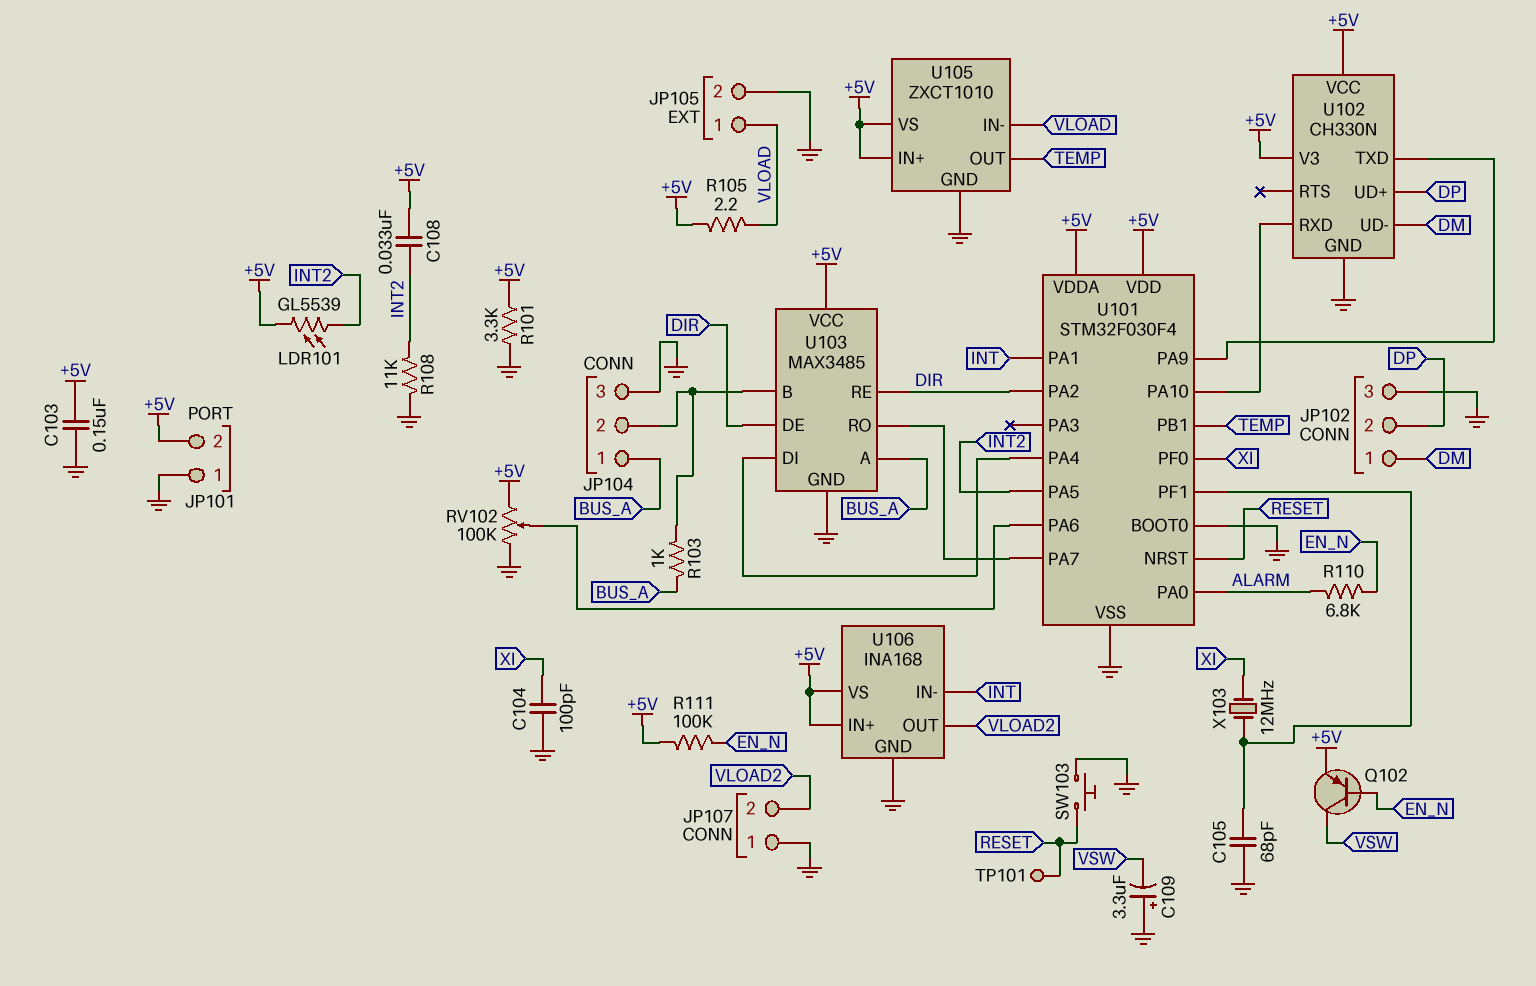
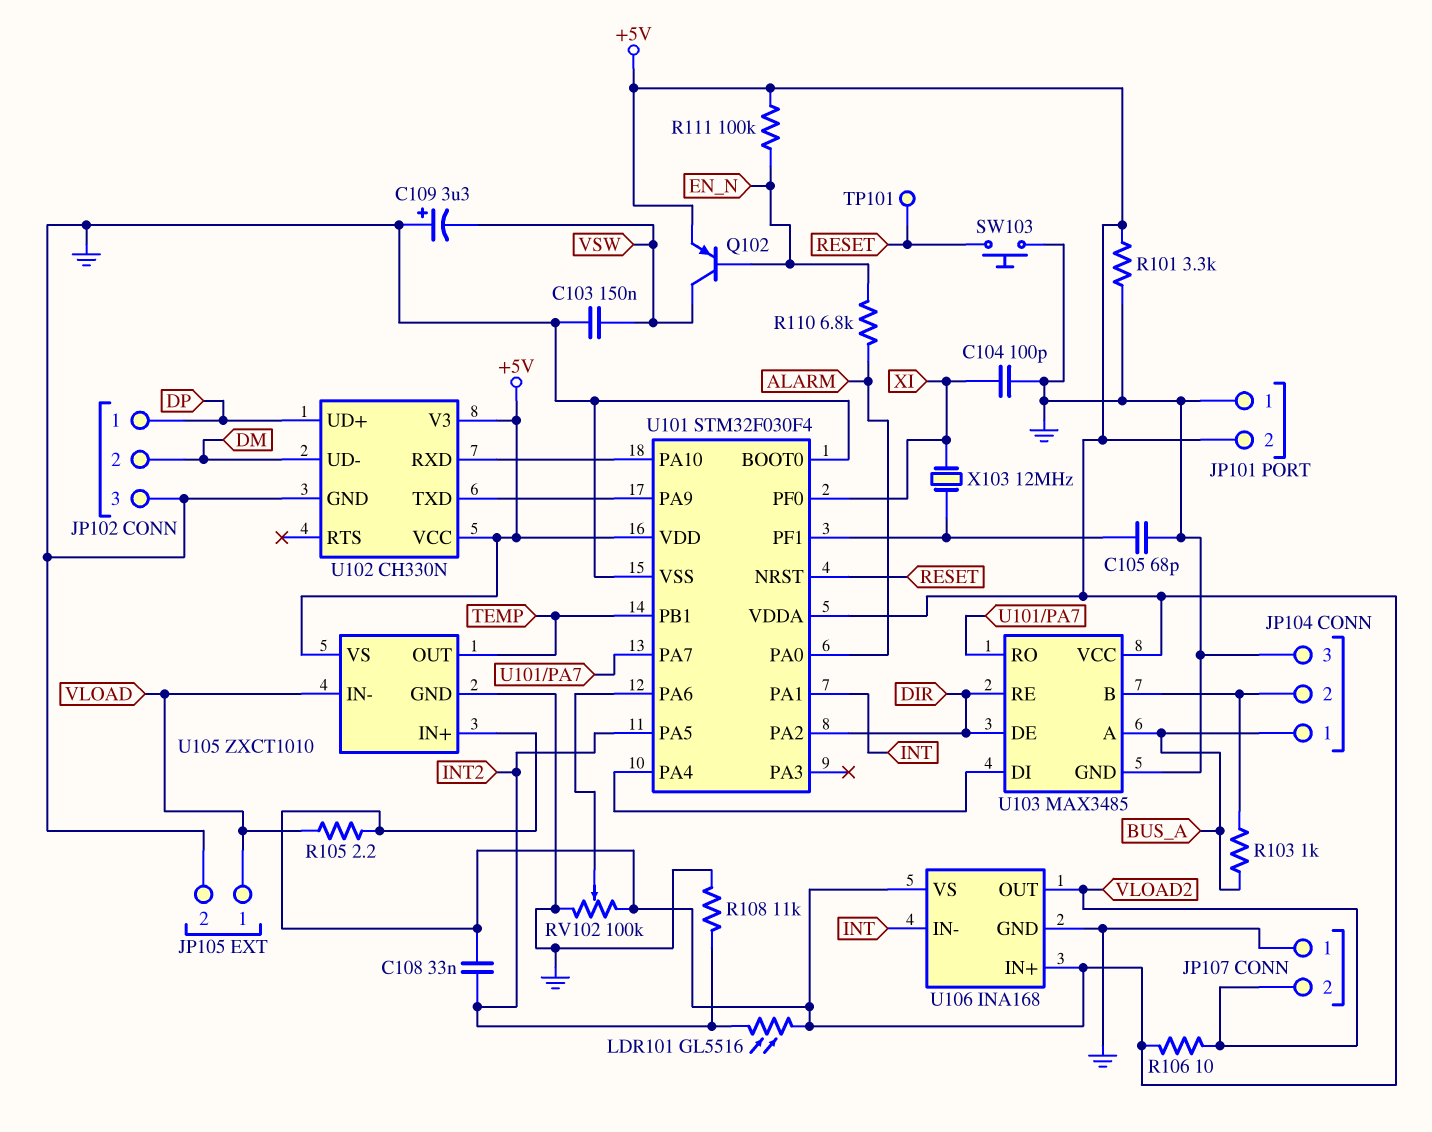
C103: 150nF (+5V, GND) -> 150nF (GND, VSW)
JP102 pin 1: DM -> DP
JP102 pin 2: DP -> DM
LDR101: GL5539 (+5V, INT2) -> GL5516 (+5V, INT2)
R106: none -> 10 (+5V, VLOAD2)

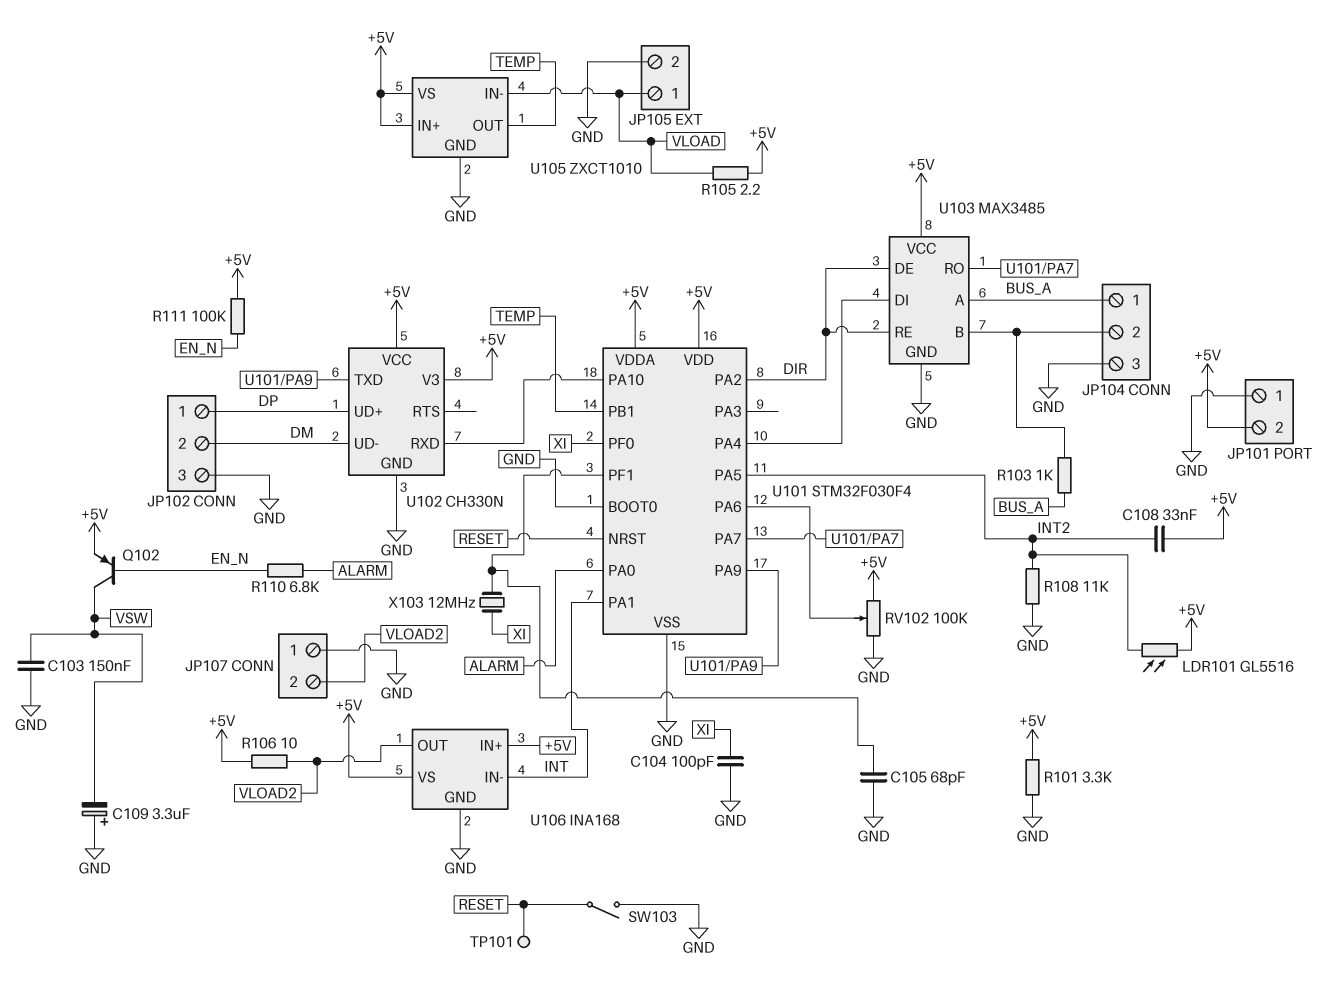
SW103: button (GND, RESET) -> switch (GND, RESET)

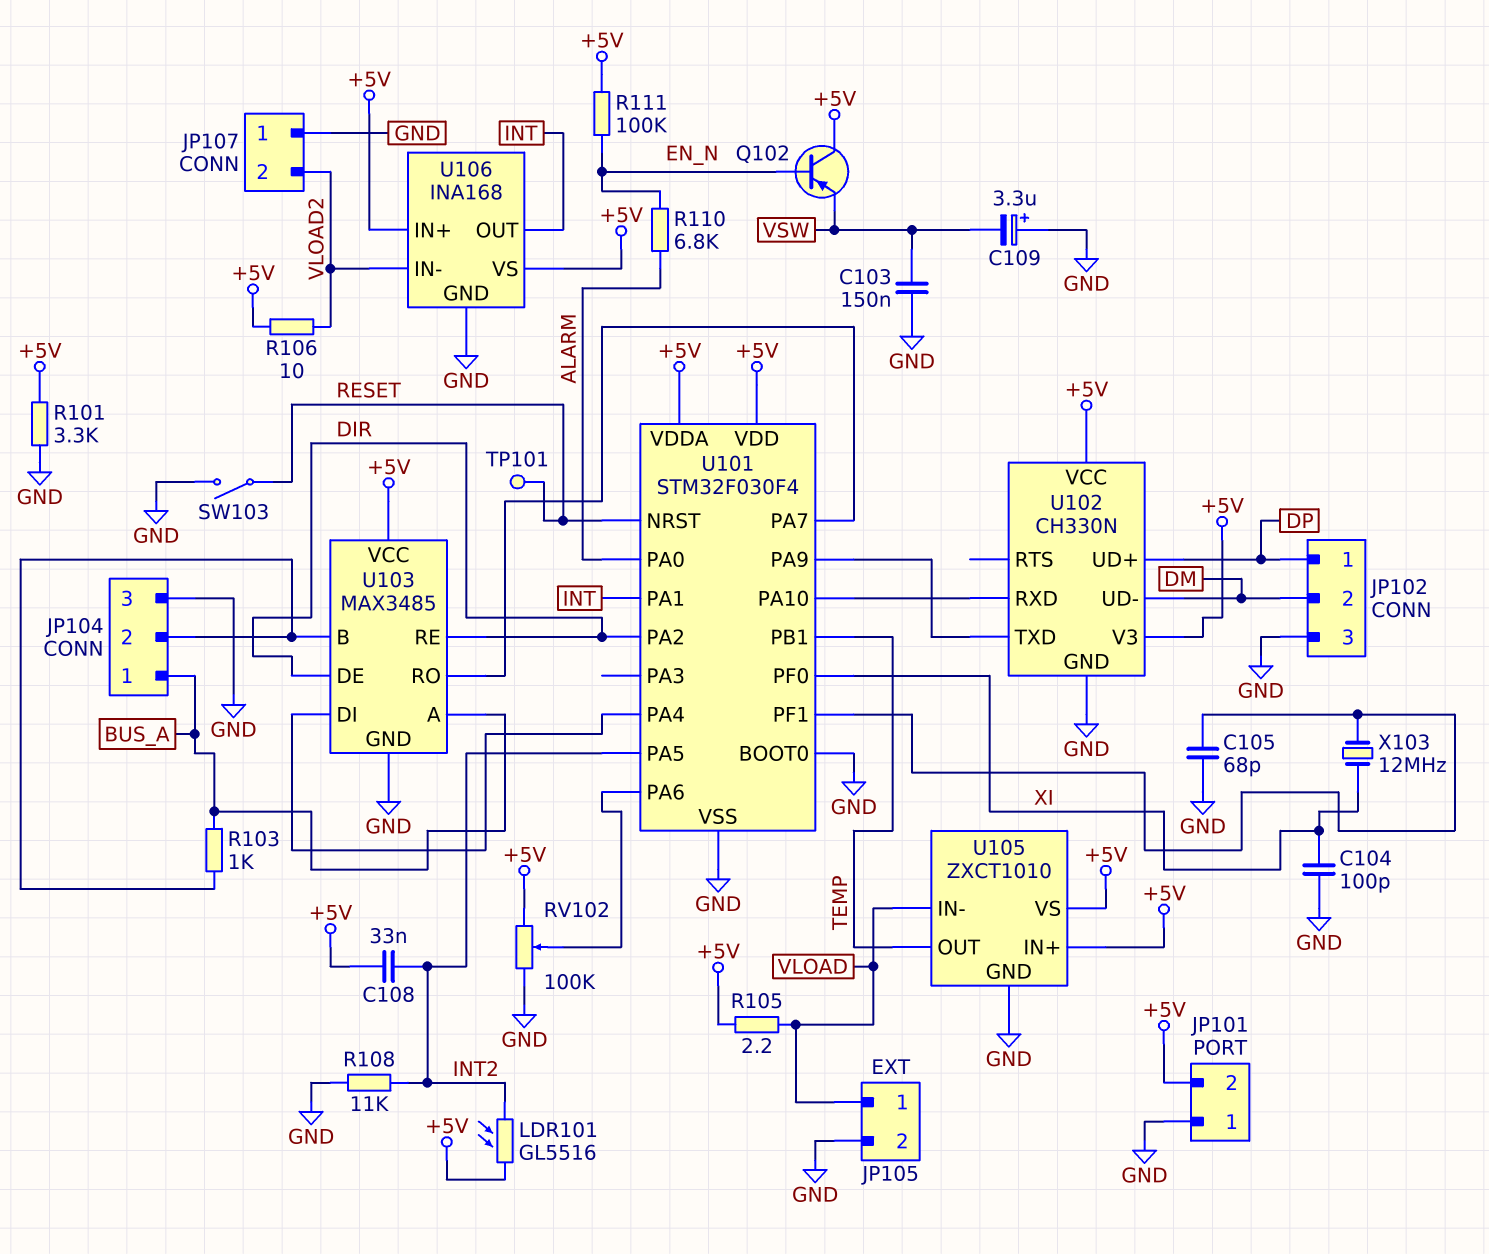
Q102: PNP (B EN_N, C VSW, E +5V) -> PNP (B EN_N, C +5V, E VSW)
U106 pin IN-: INT -> VLOAD2
U106 pin OUT: VLOAD2 -> INT

